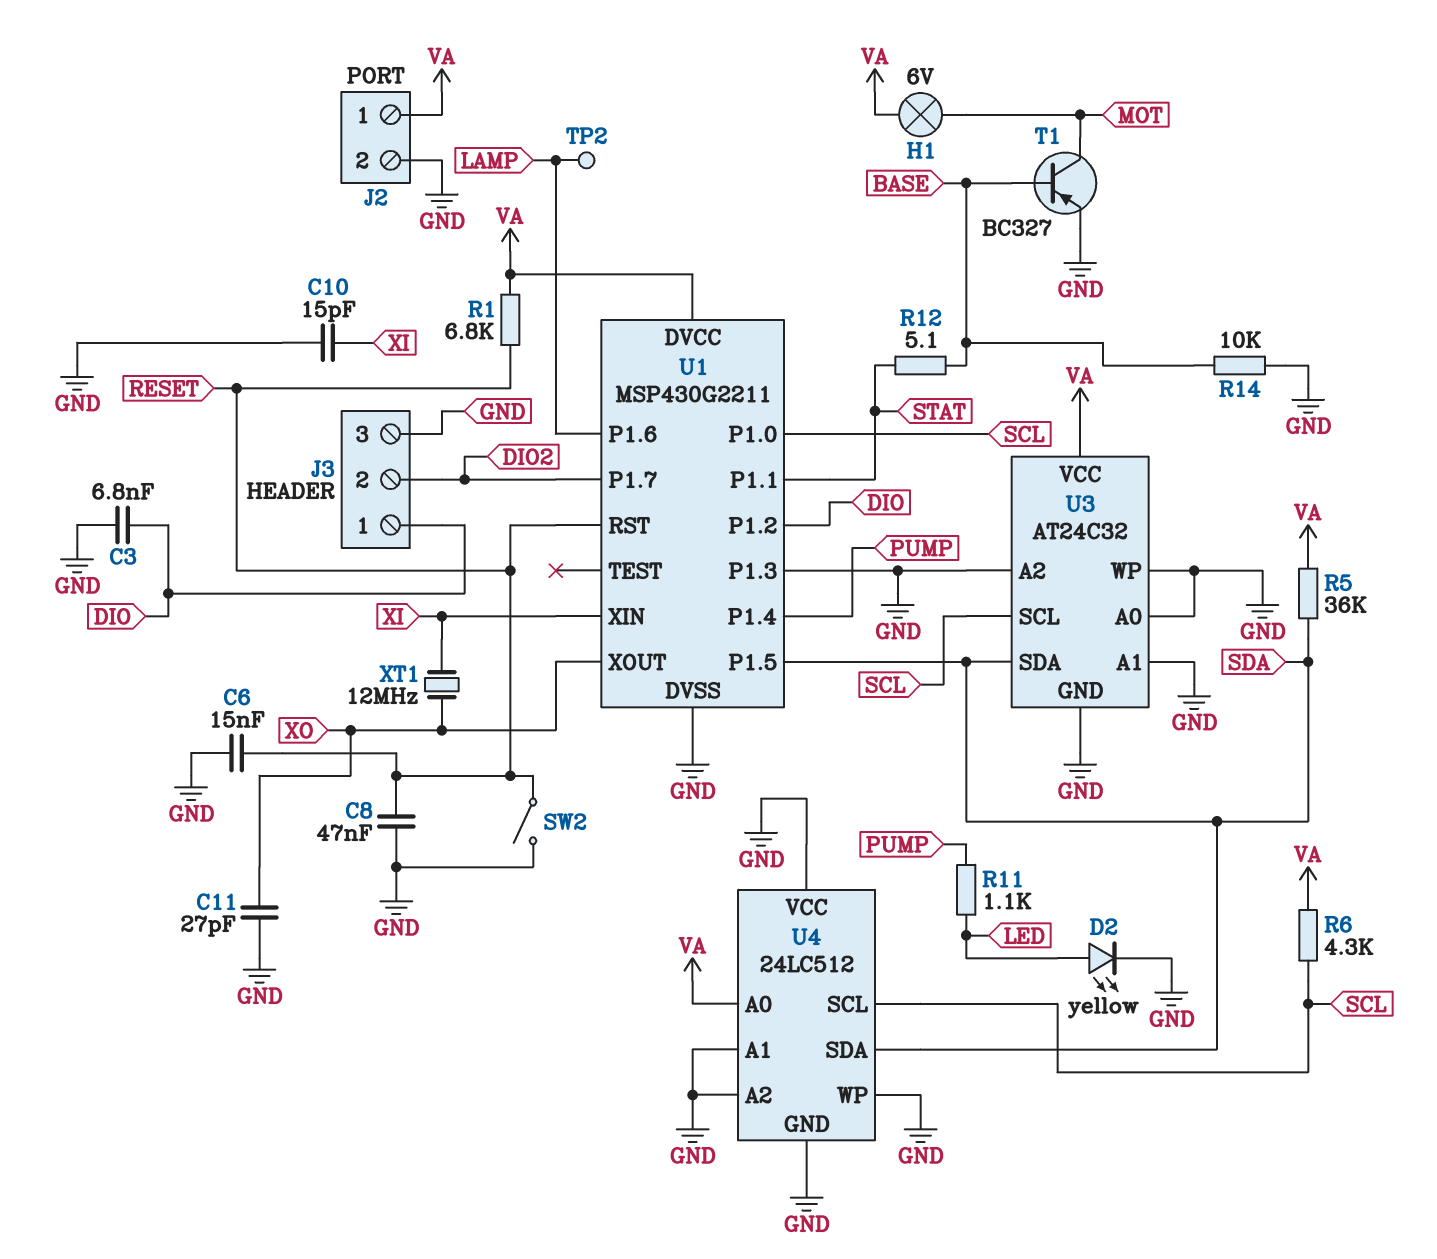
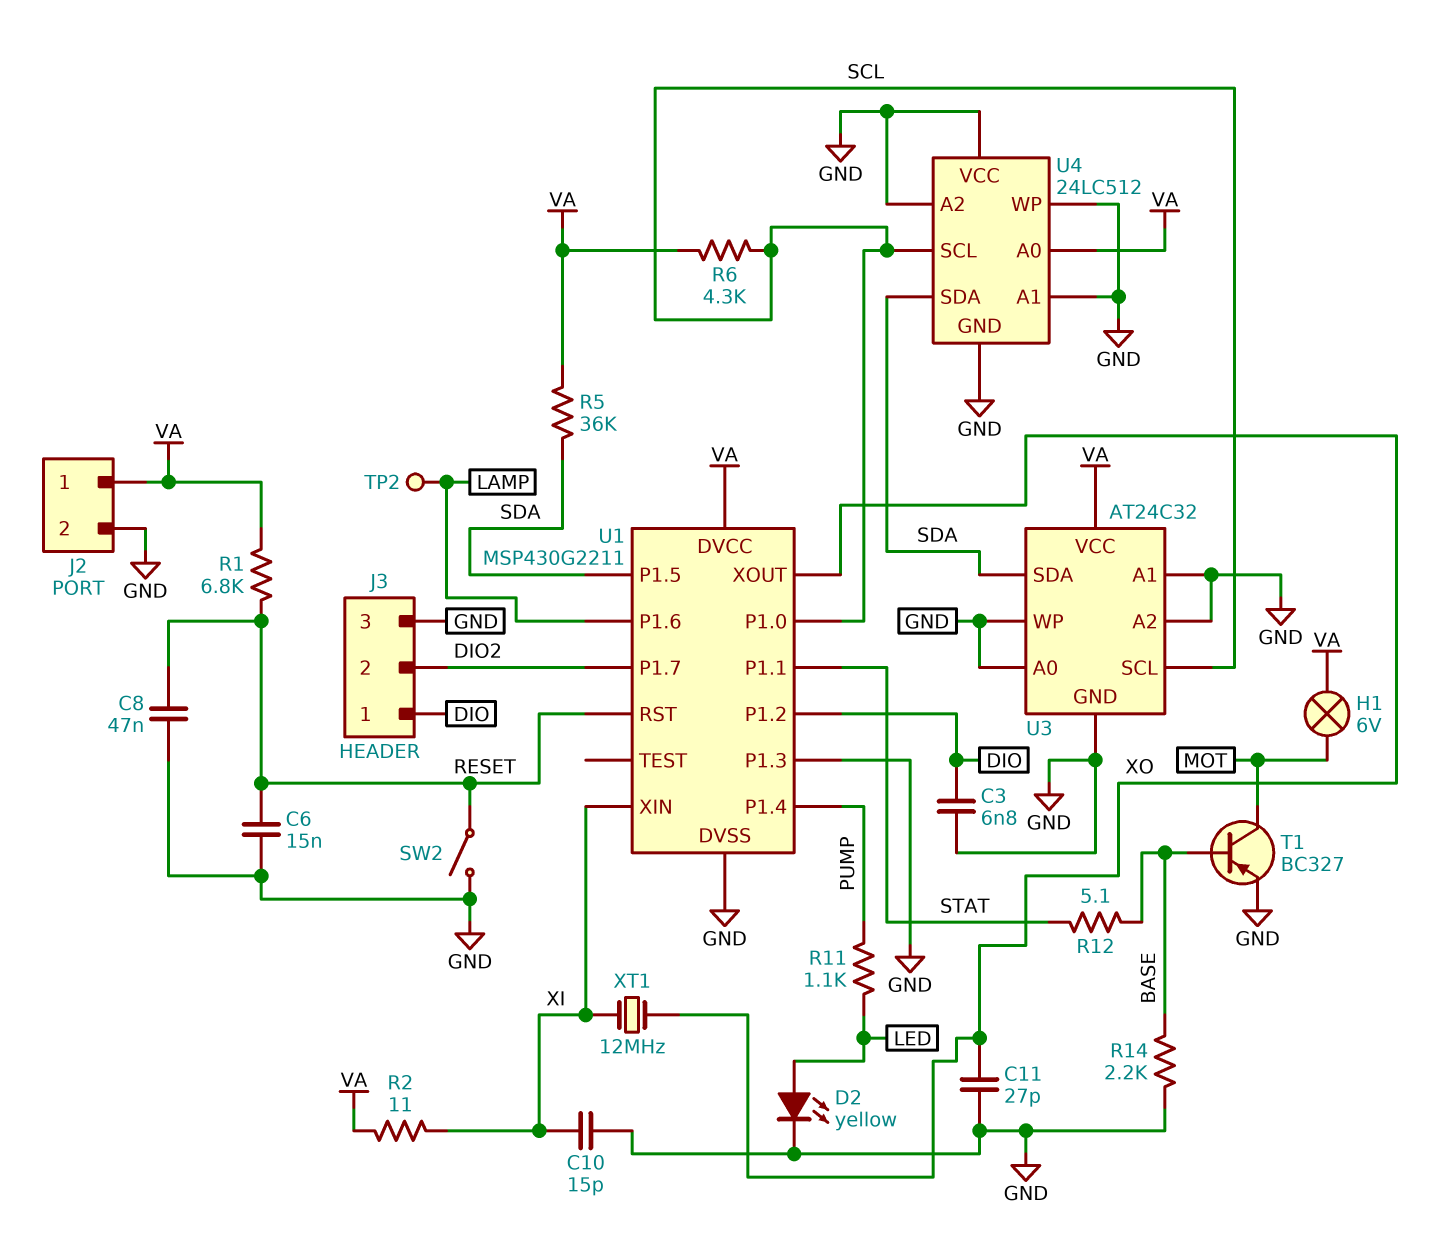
R2: none -> 11 (VA, XI)
R14: 10k (BASE, GND) -> 2.2k (BASE, GND)

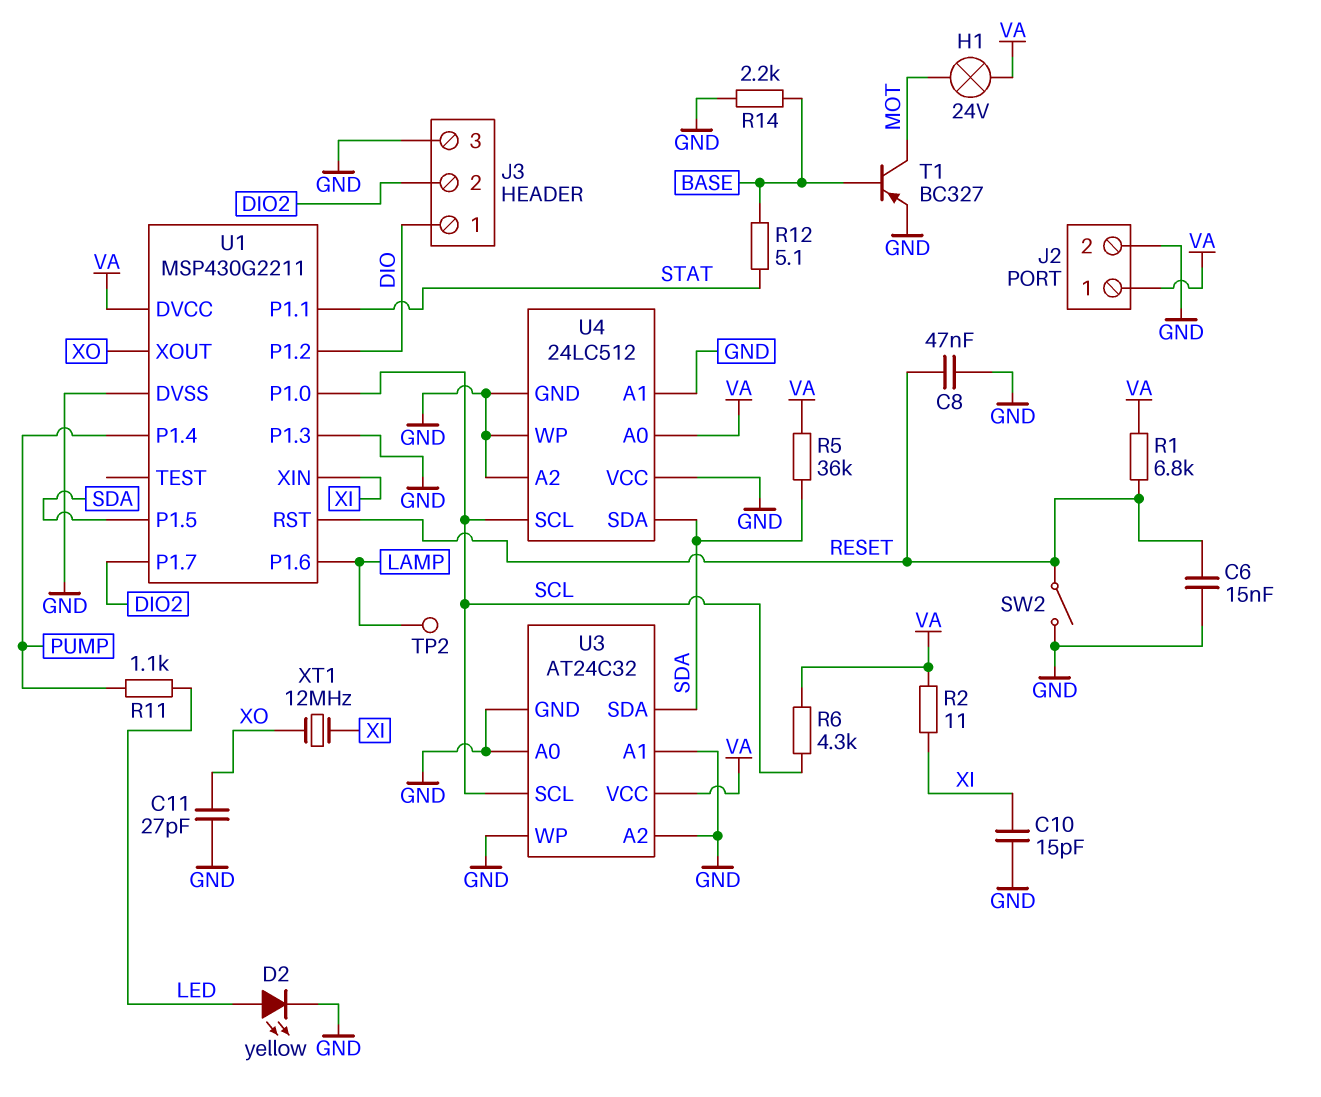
C3: 6.8nF (DIO, GND) -> none
H1: lamp 6V (MOT, VA) -> lamp 24V (MOT, VA)

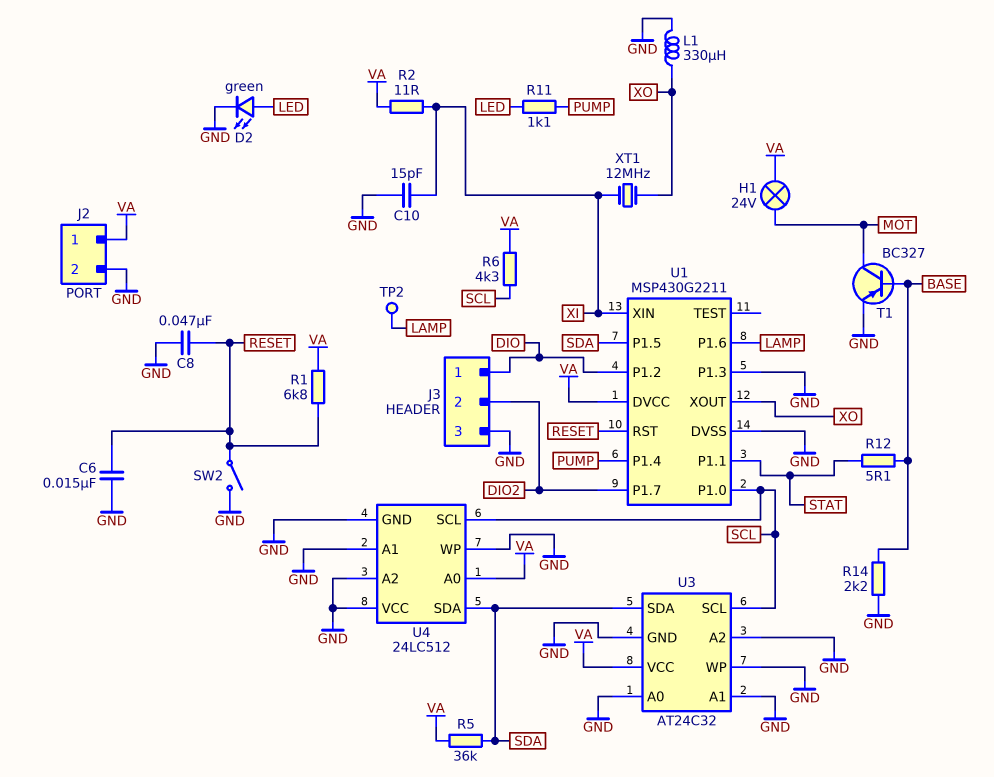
C11: 27pF (GND, XO) -> none
D2: LED yellow (A LED, K GND) -> LED green (A LED, K GND)
L1: none -> 330uH (GND, XO)

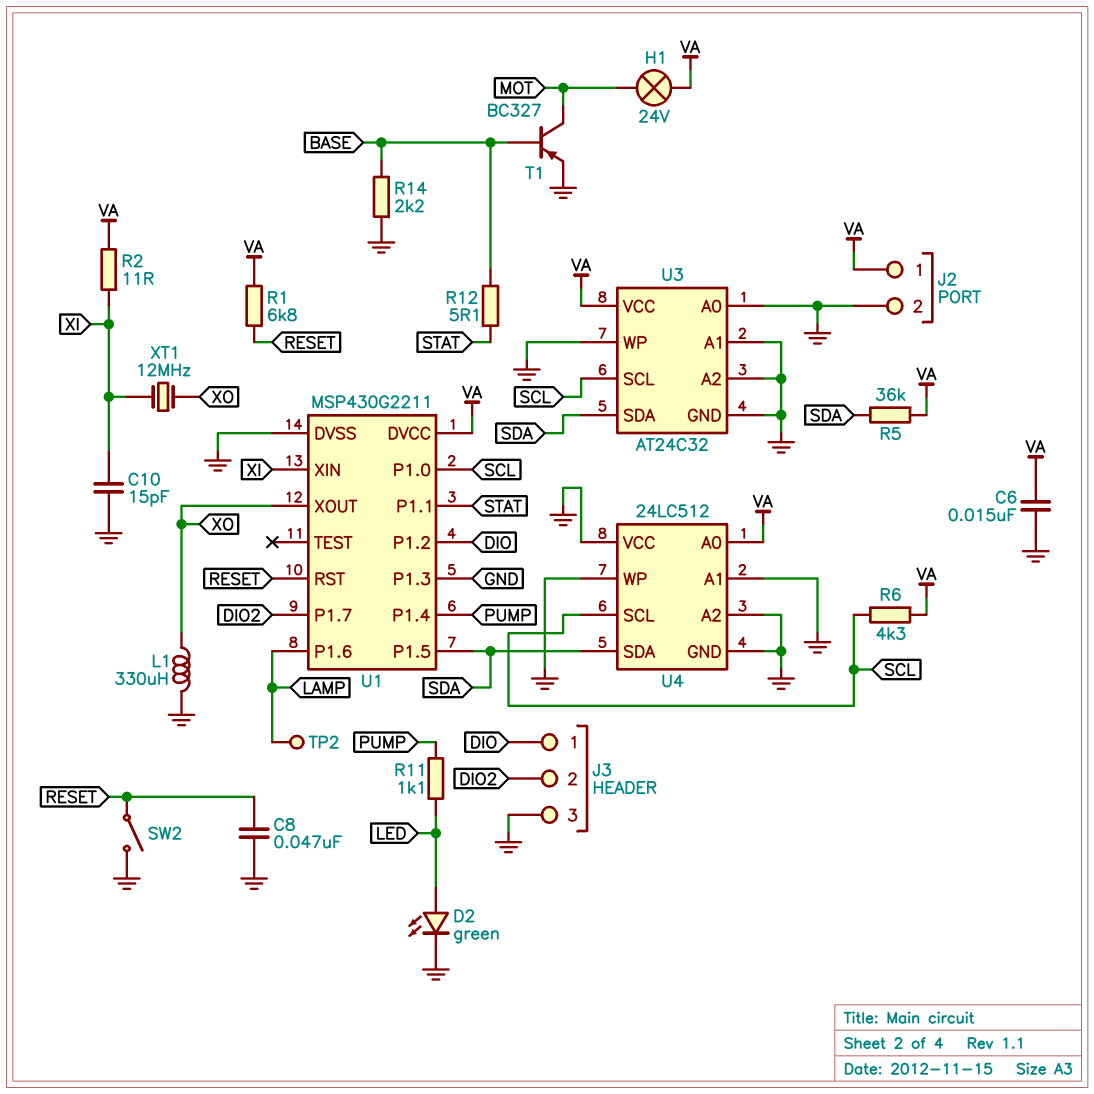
C6: 15nF (GND, RESET) -> 15nF (GND, VA)

